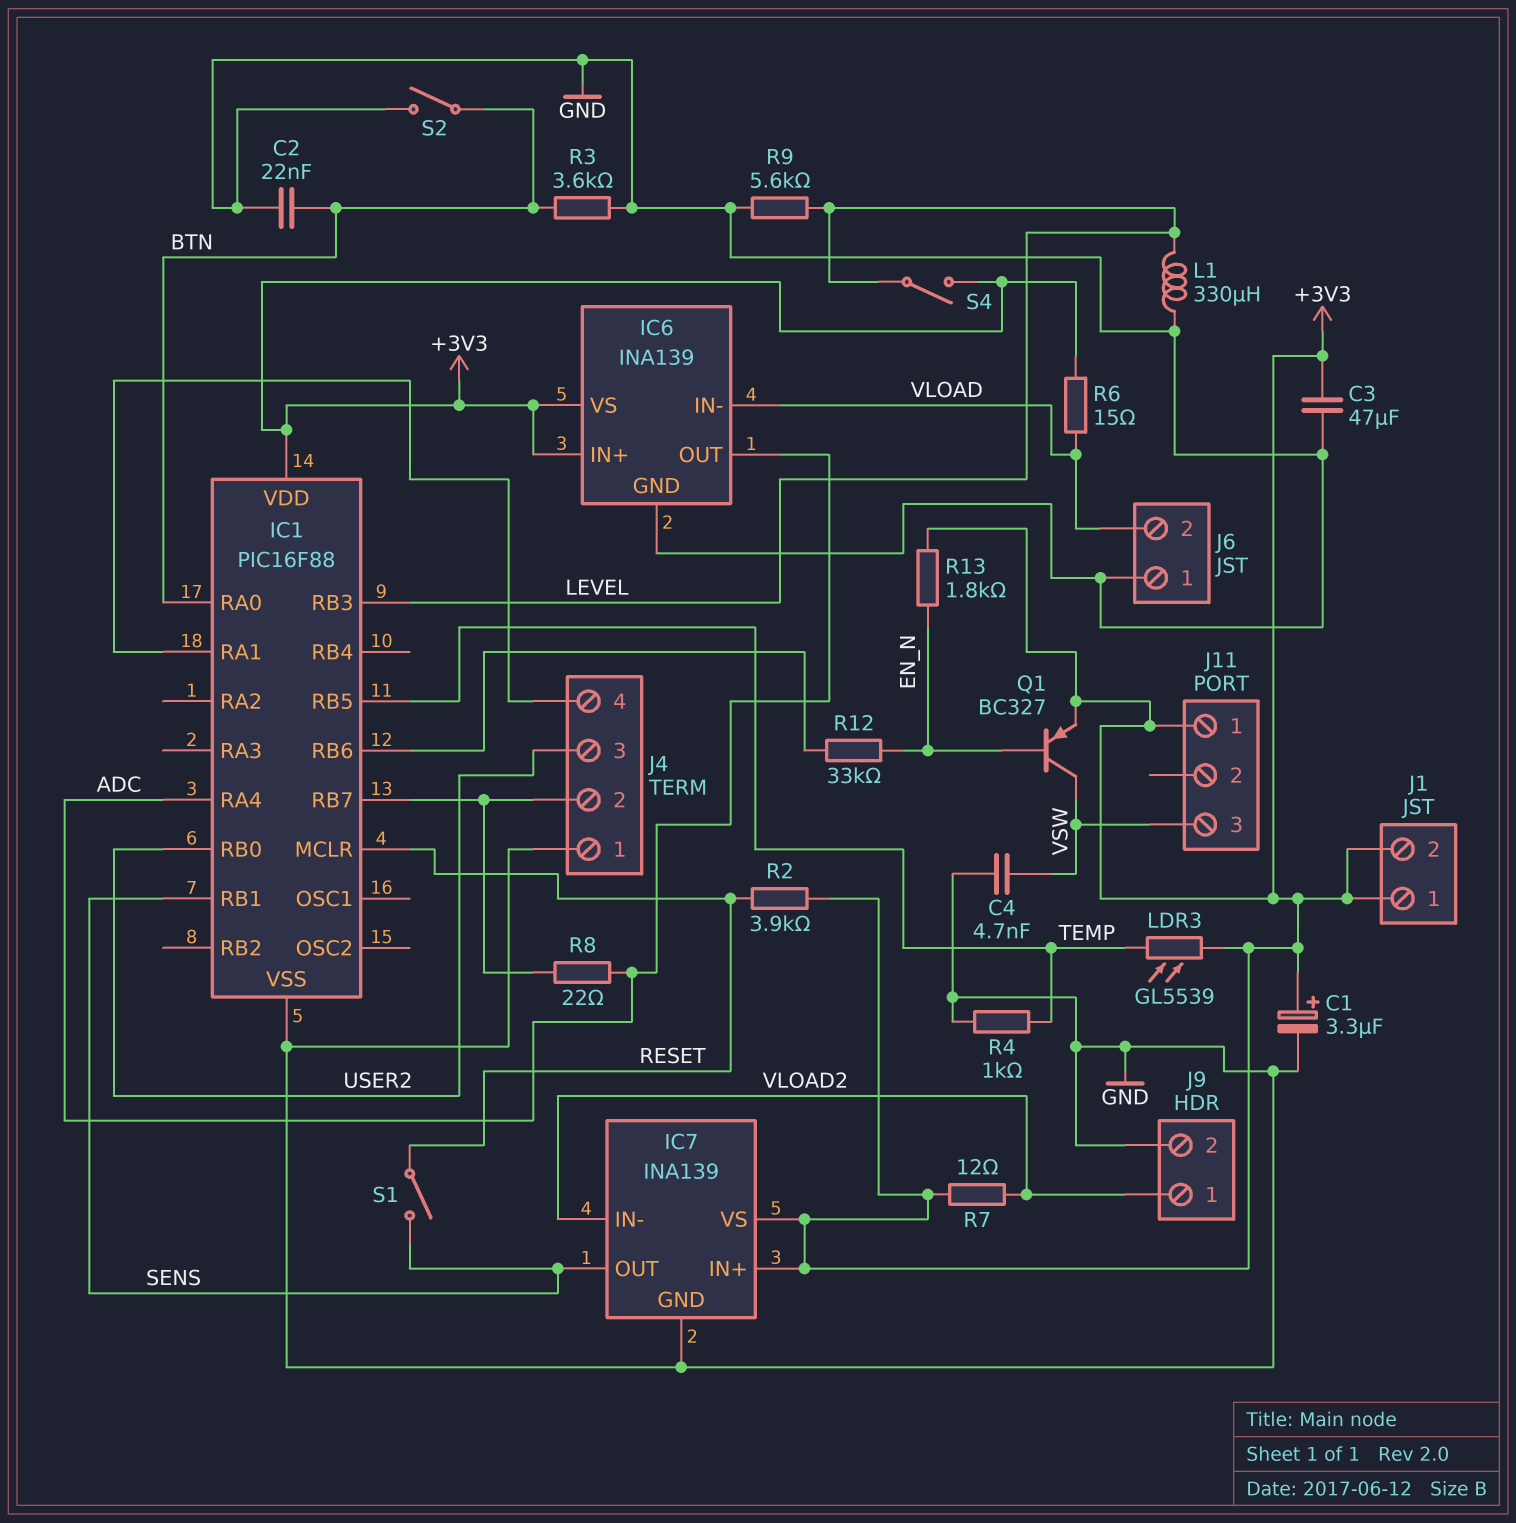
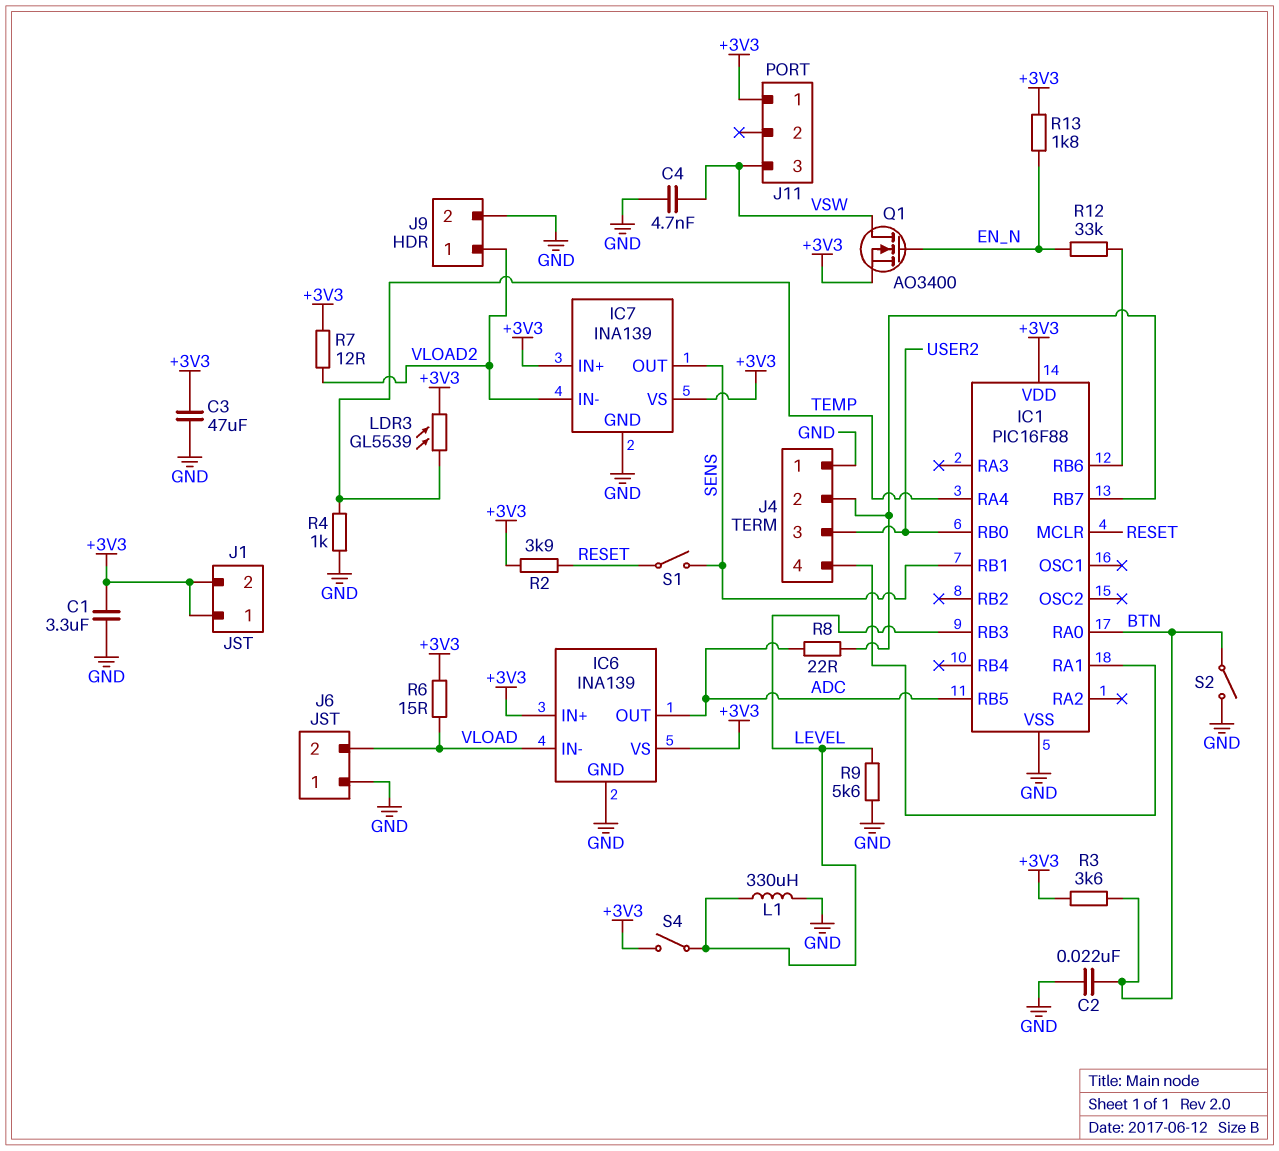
C1: 3.3uF (plus +3V3, minus GND) -> 3.3uF (+3V3, GND)
IC1 pin RA4: ADC -> TEMP
IC1 pin RB5: TEMP -> ADC
Q1: PNP BC327 (B EN_N, C VSW, E +3V3) -> NMOS AO3400 (G EN_N, D VSW, S +3V3)
R3: 3.6k (BTN, GND) -> 3.6k (+3V3, BTN)

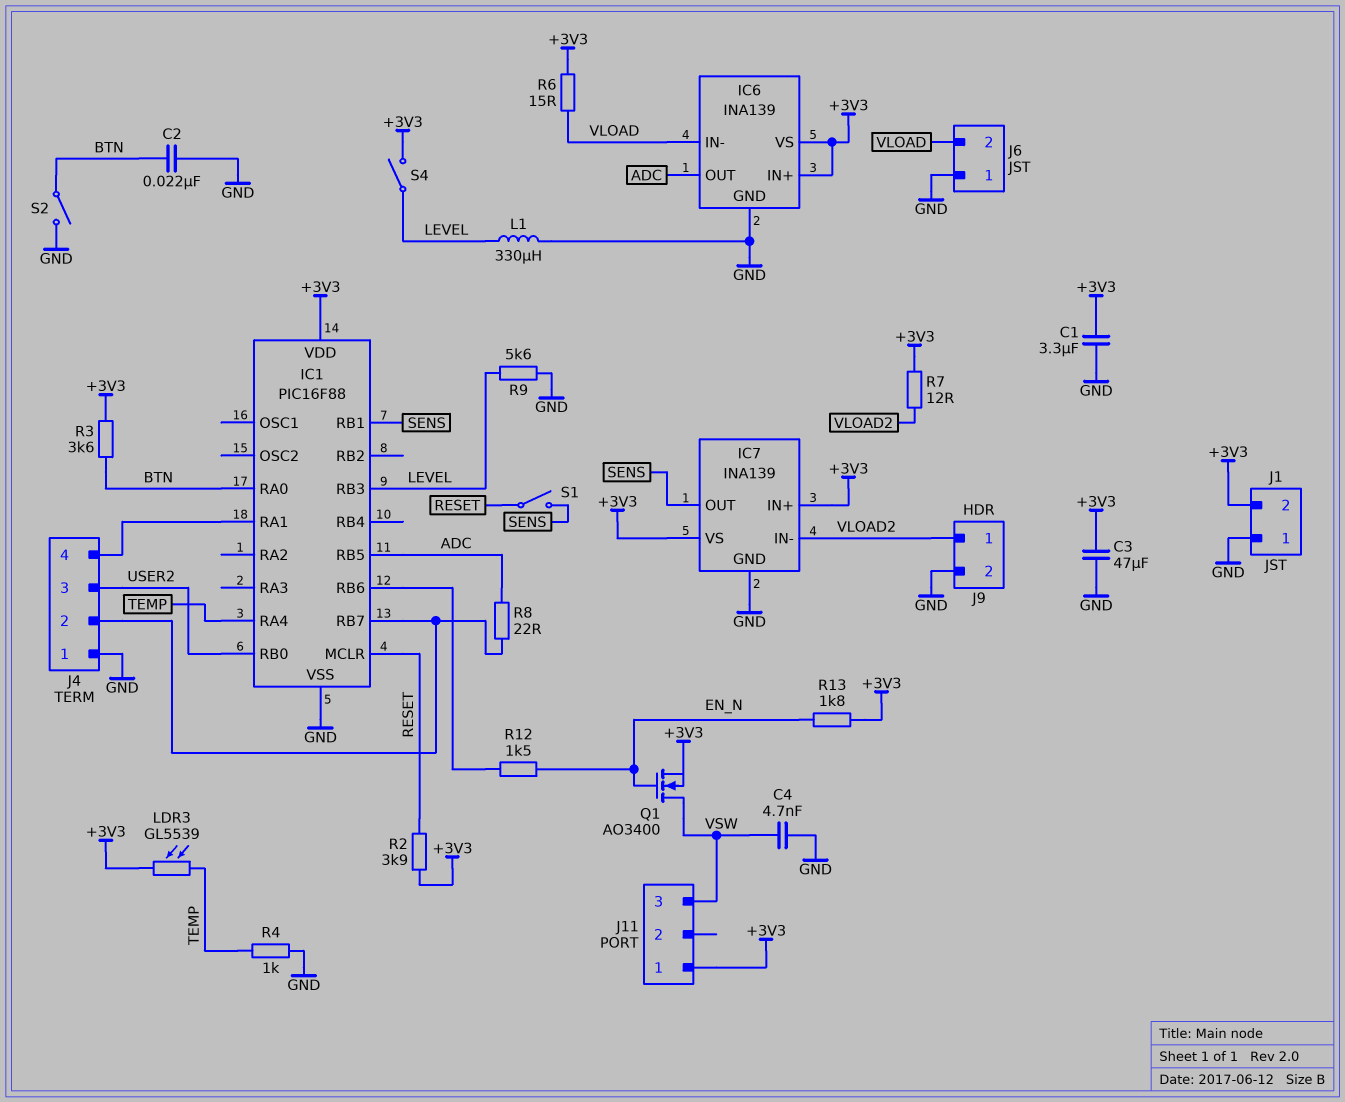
J1 pin 1: +3V3 -> GND
R12: 33k (EN_N, IC1/RB6) -> 1.5k (EN_N, IC1/RB6)

